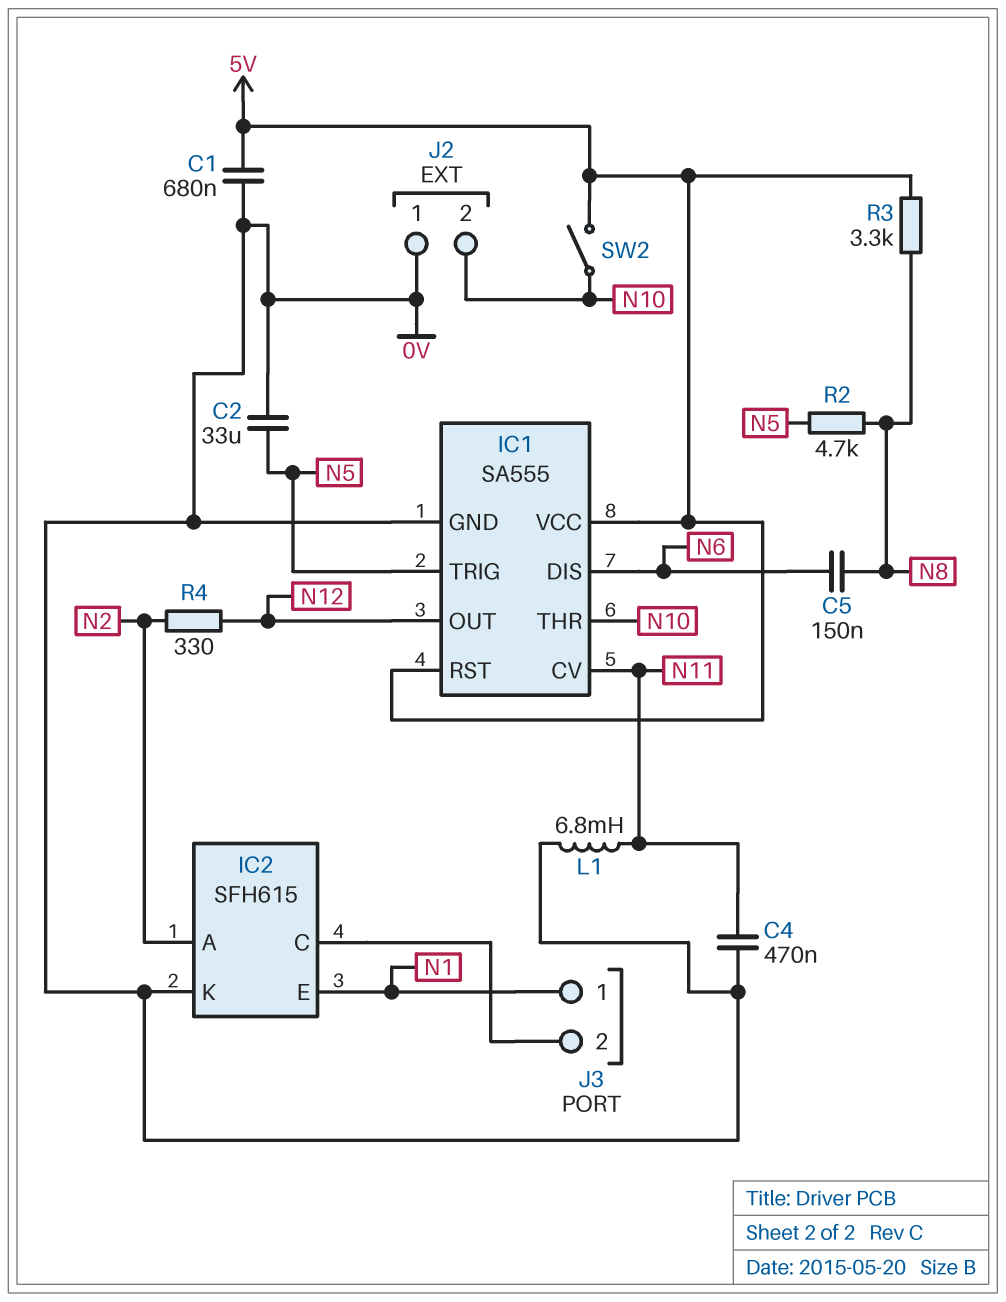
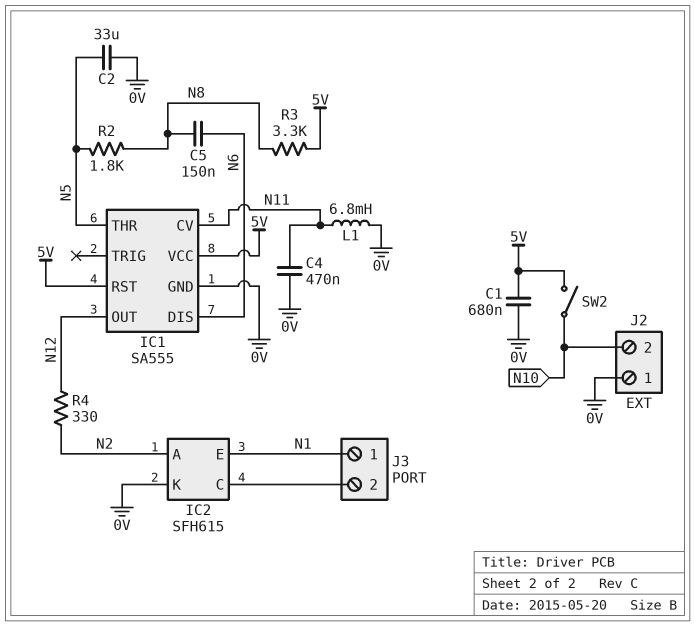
IC1 pin THR: N10 -> N5
IC1 pin TRIG: N5 -> none
R2: 4.7k (N5, N8) -> 1.8k (N5, N8)

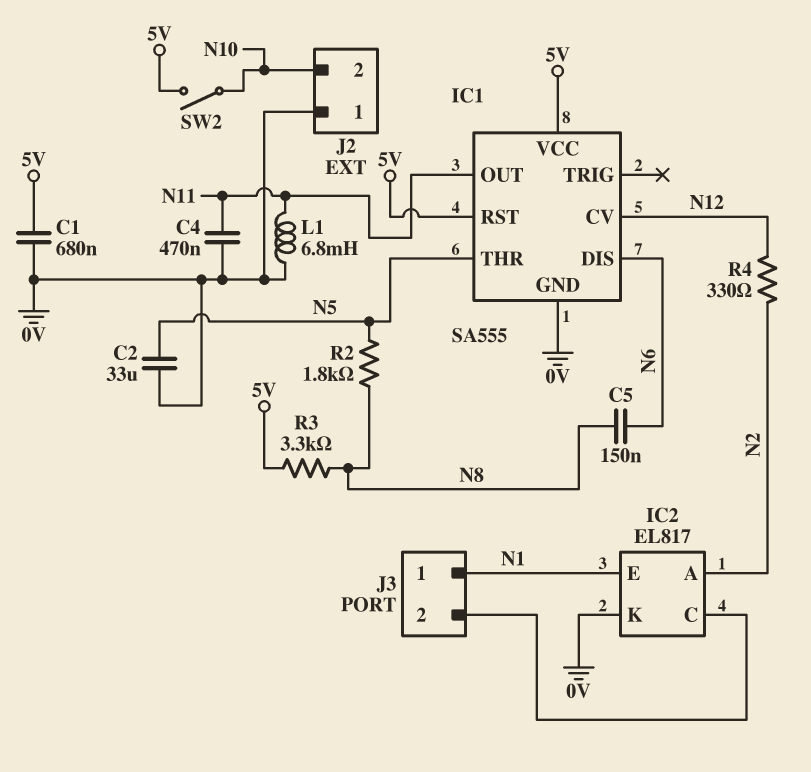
IC1 pin CV: N11 -> N12
IC1 pin OUT: N12 -> N11
IC2: SFH615 -> EL817

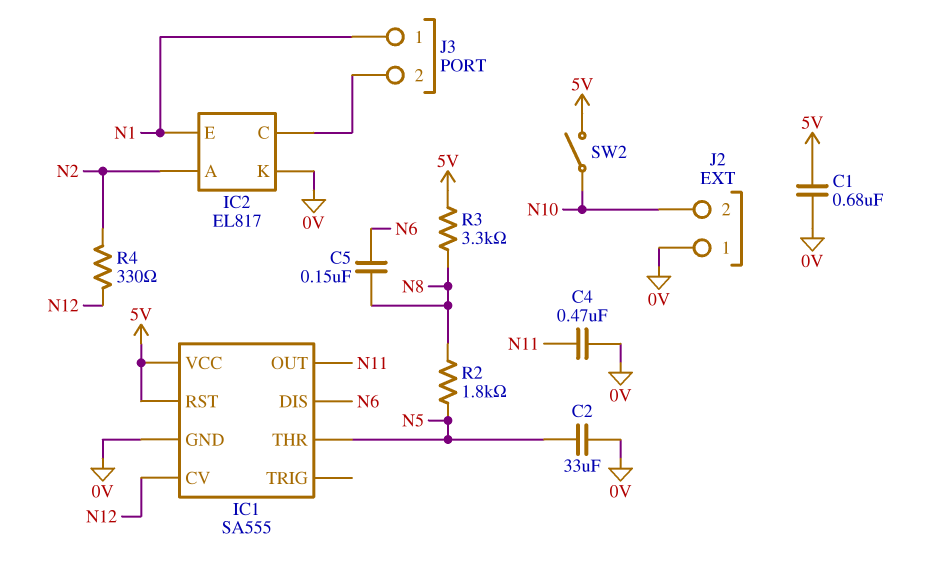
L1: 6.8mH (0V, N11) -> none

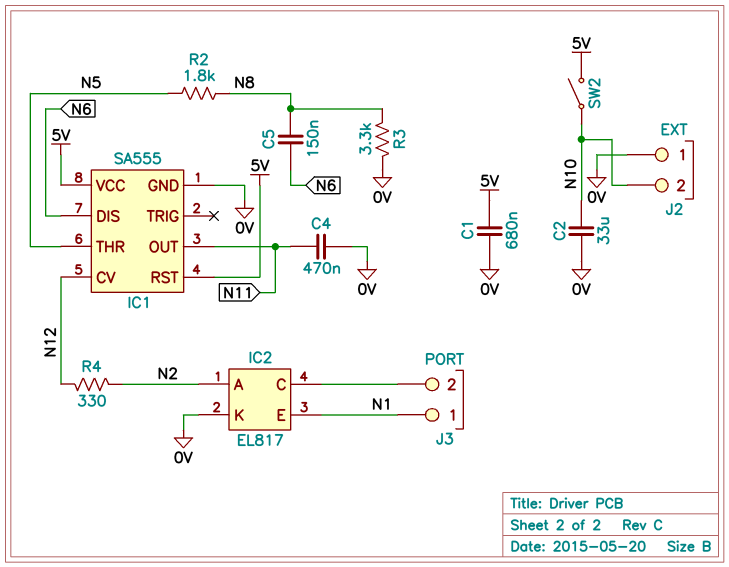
C2: 33uF (0V, N5) -> 33uF (0V, N10)
R3: 3.3k (5V, N8) -> 3.3k (0V, N8)

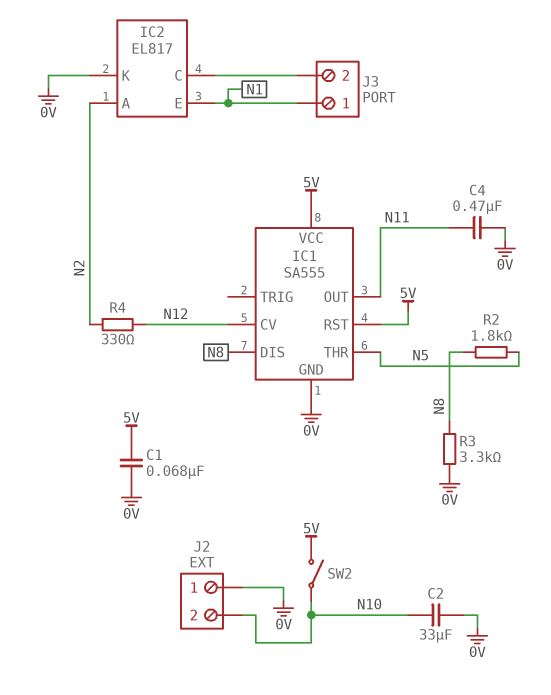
C1: 680nF (0V, 5V) -> 68nF (0V, 5V)
C5: 150nF (N6, N8) -> none
IC1 pin DIS: N6 -> N8

